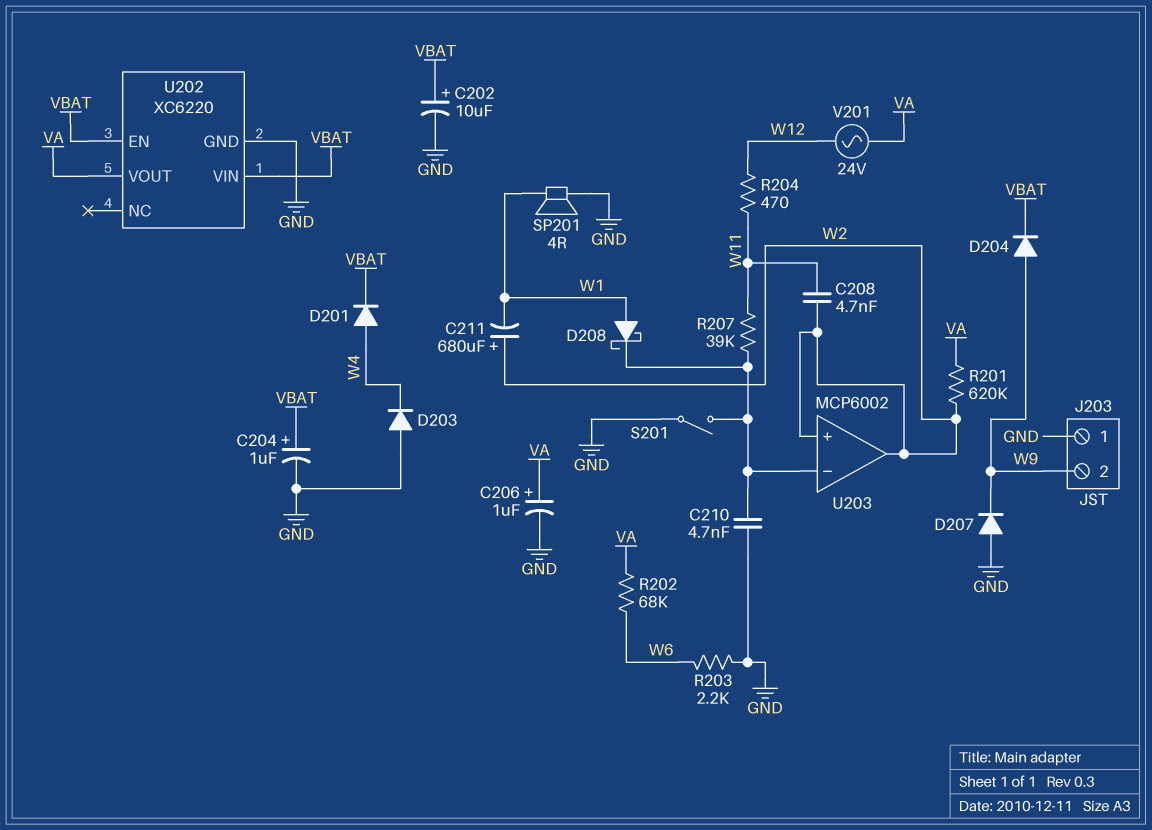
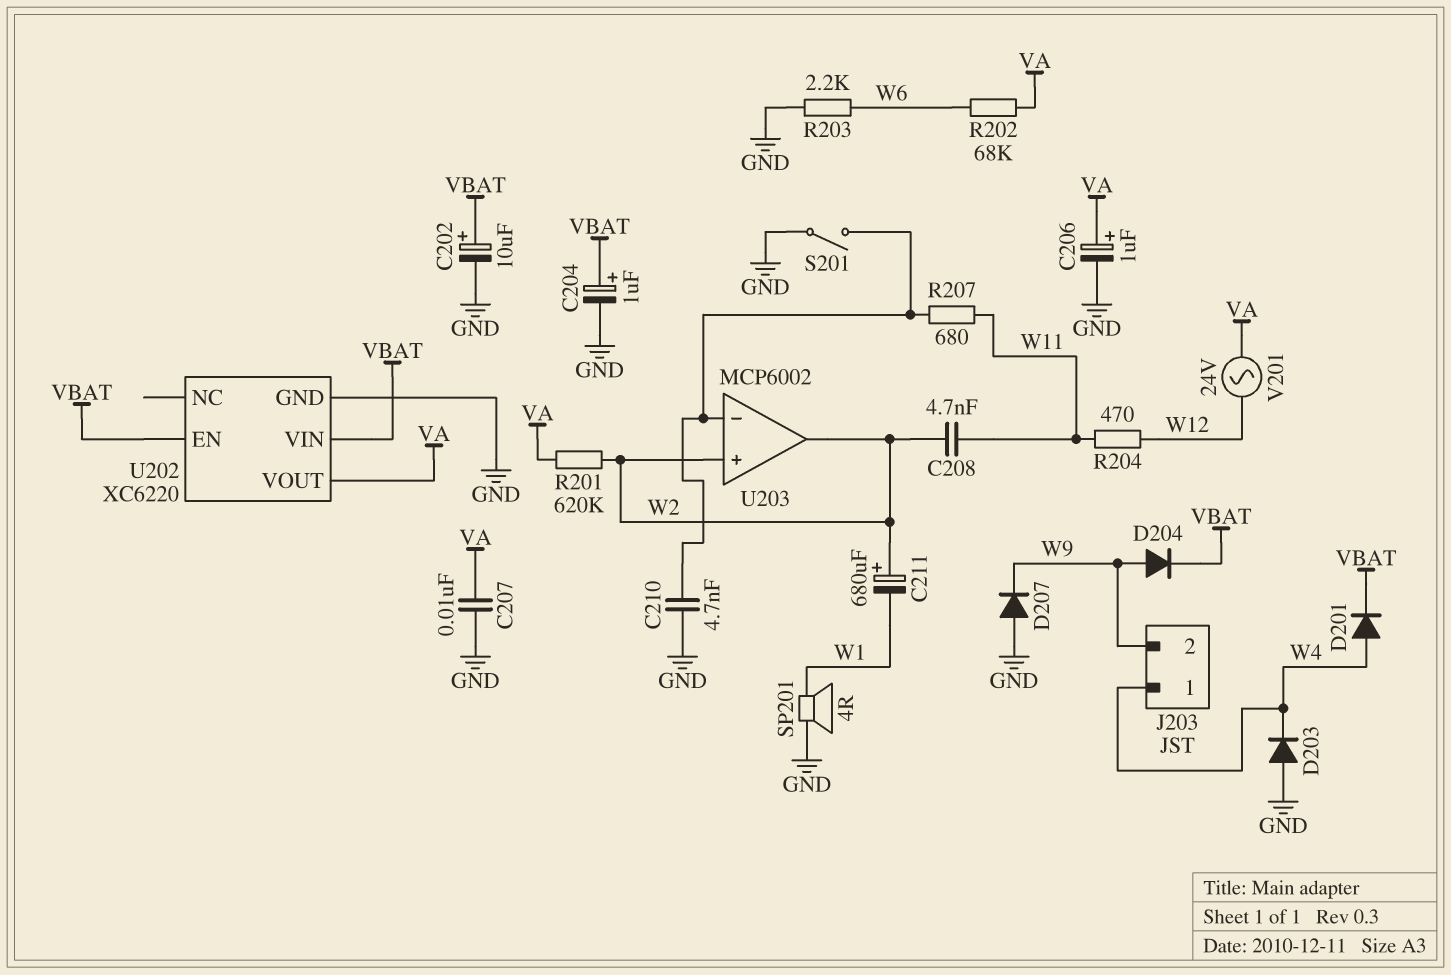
C207: none -> 10nF (GND, VA)
D208: schottky (A W1, K U203/in-) -> none
J203 pin 1: GND -> W4
R207: 39k (U203/in-, W11) -> 680 (U203/in-, W11)

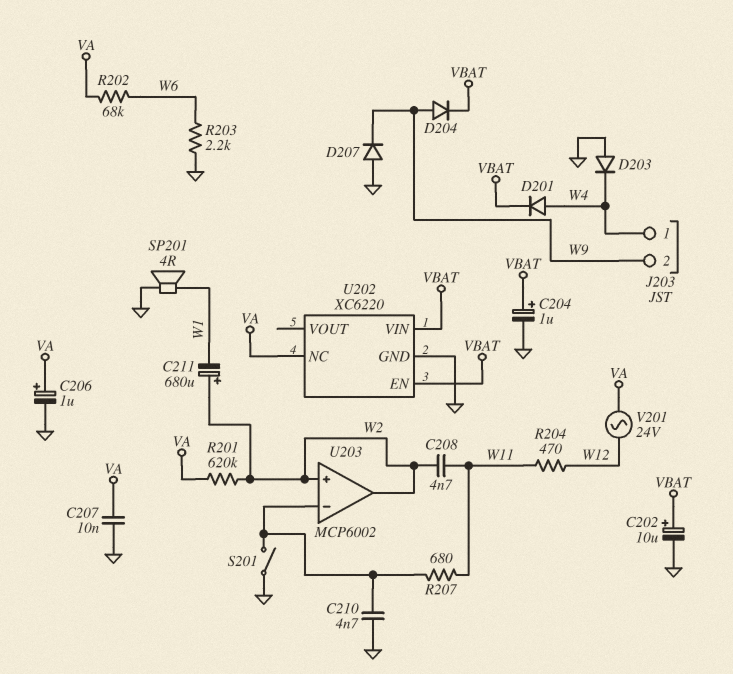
U202 pin NC: none -> VA
U202 pin VOUT: VA -> none

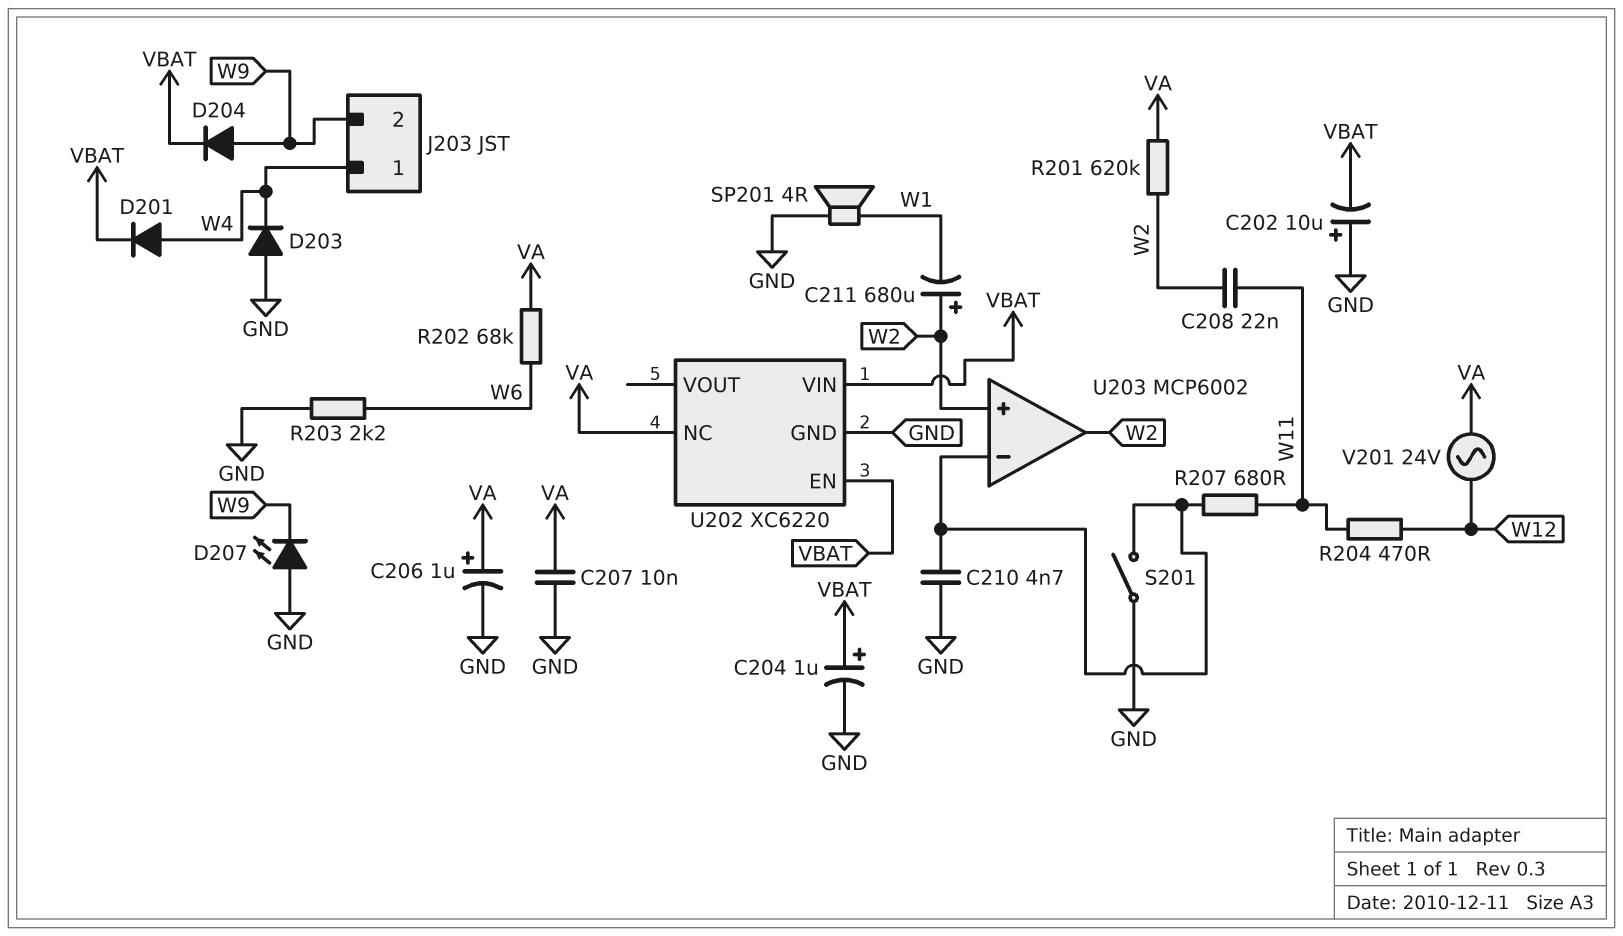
C202: 10uF (plus VBAT, minus GND) -> 10uF (plus GND, minus VBAT)
C208: 4.7nF (W2, W11) -> 22nF (W2, W11)
D207: diode (A GND, K W9) -> LED (A GND, K W9)

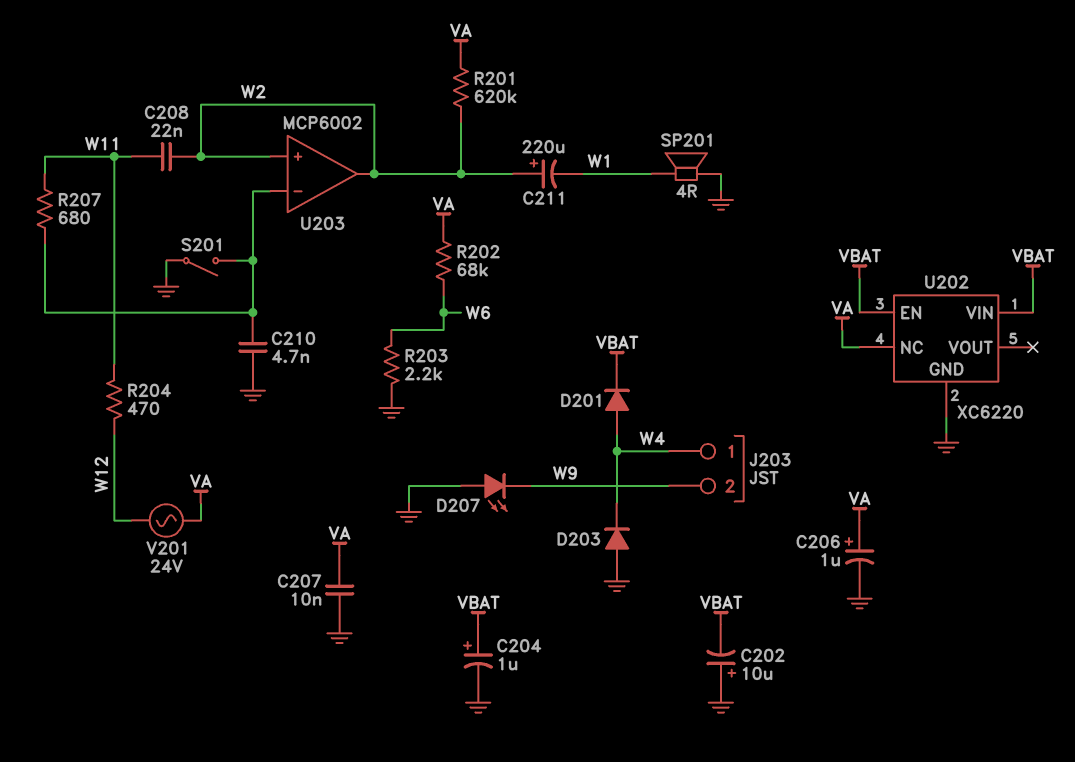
C211: 680uF (plus W2, minus W1) -> 220uF (plus W2, minus W1)
D204: diode (A W9, K VBAT) -> none

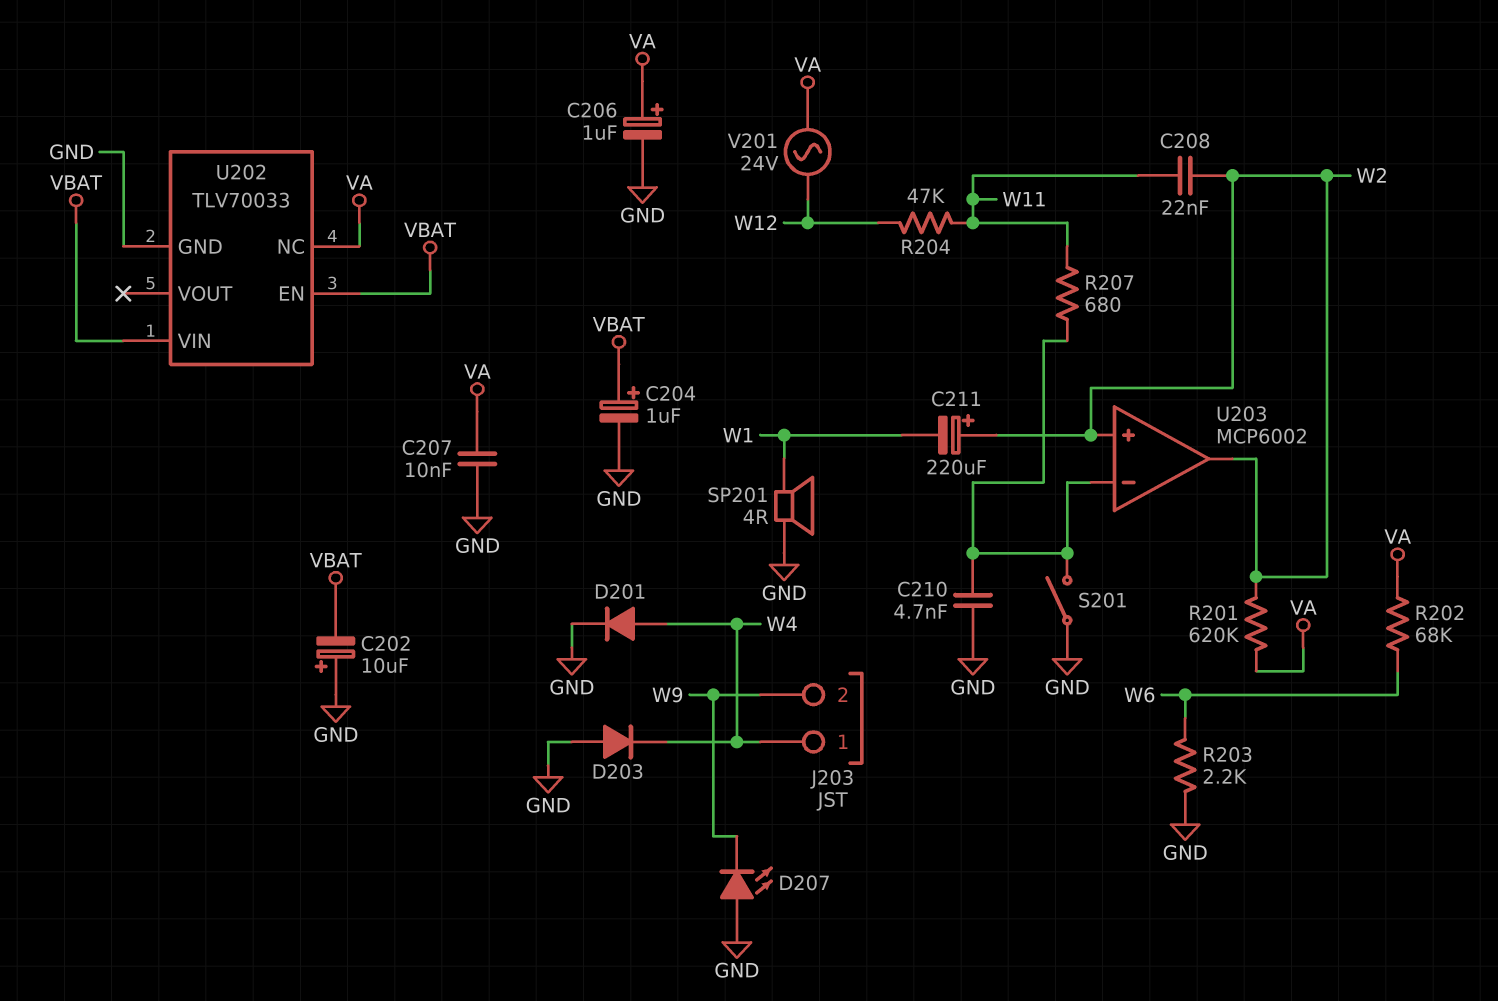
D201: diode (A W4, K VBAT) -> diode (A W4, K GND)
R204: 470 (W11, W12) -> 47k (W11, W12)
U202: XC6220 -> TLV70033

